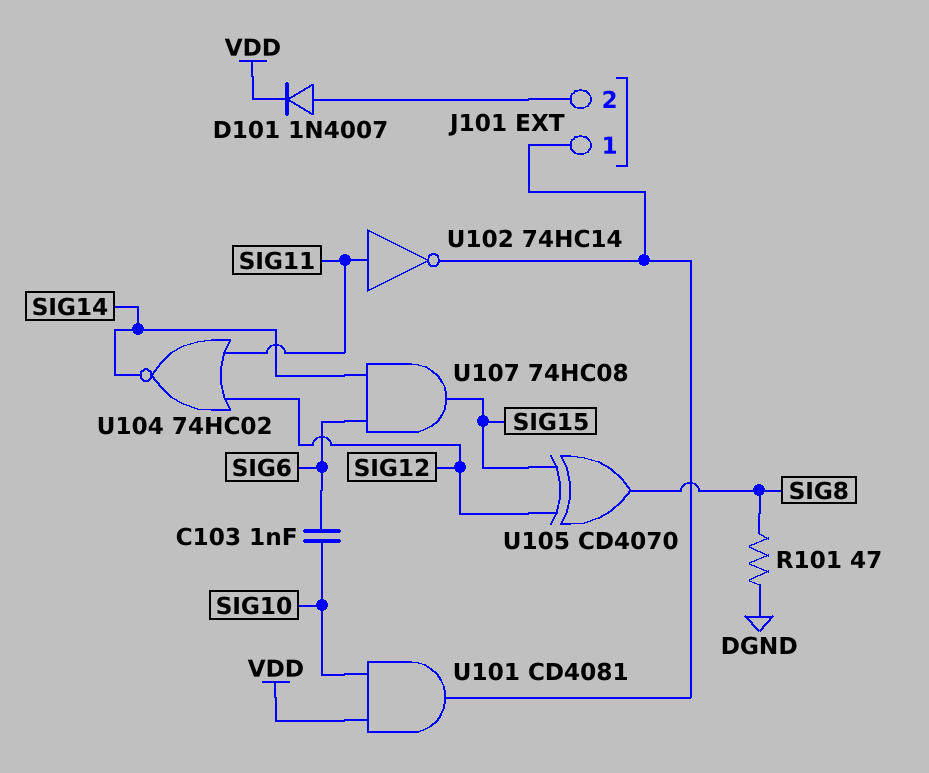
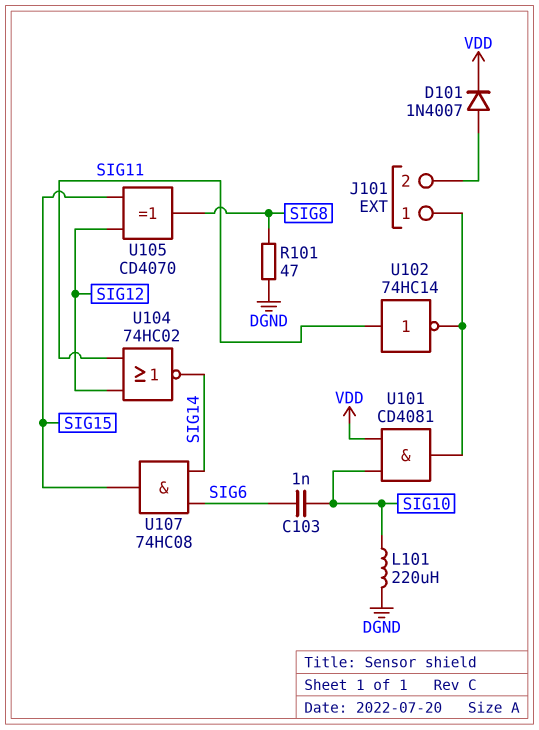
L101: none -> 220uH (DGND, SIG10)

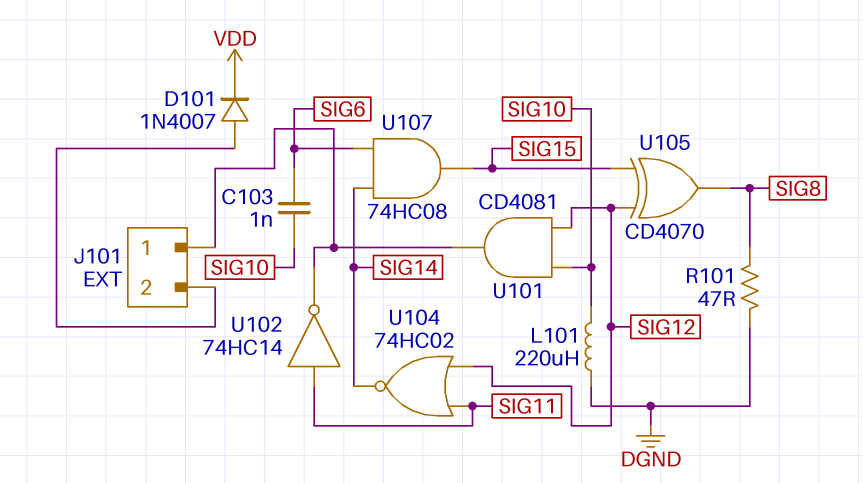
U101: AND CD4081 (in SIG10, in VDD, out J101/1) -> AND CD4081 (in SIG10, in SIG12, out J101/1)

